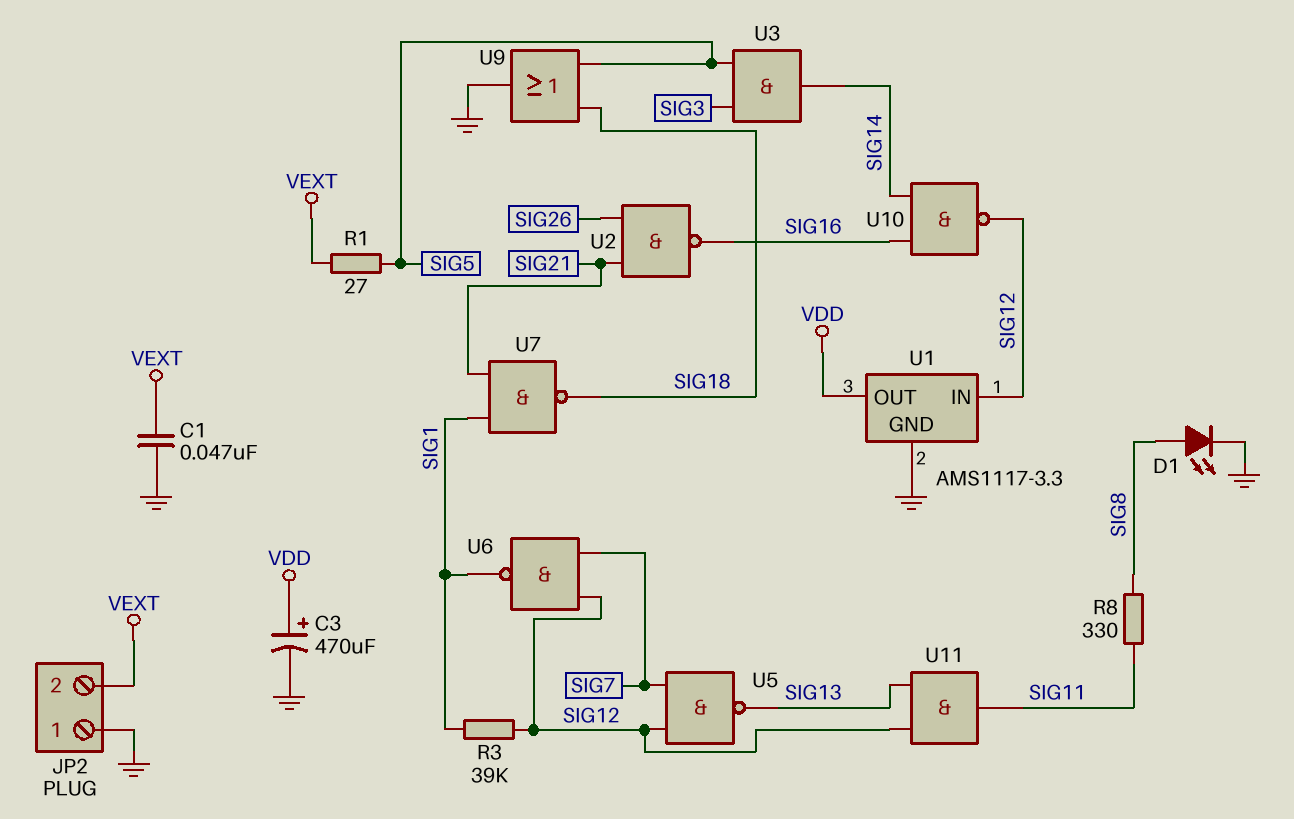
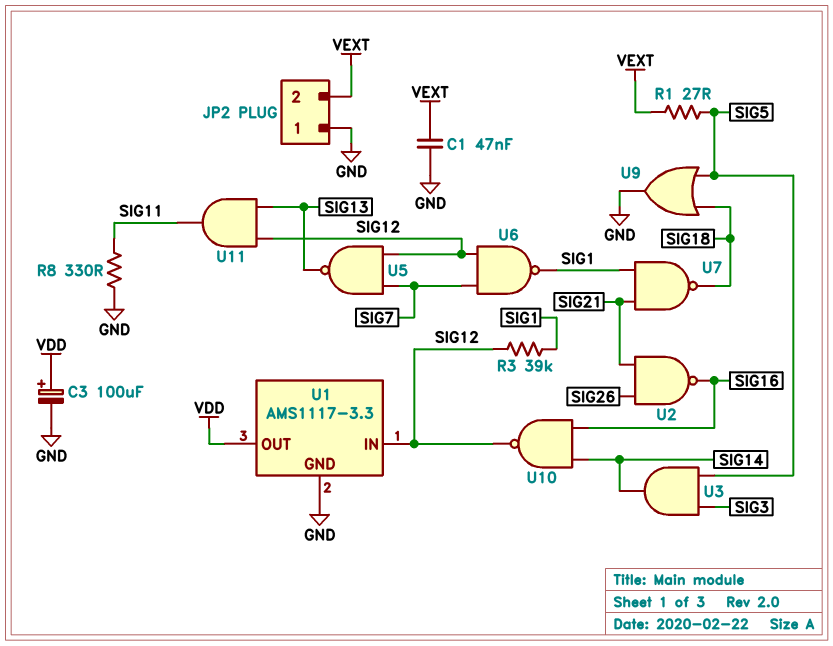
C3: 470uF (plus VDD, minus GND) -> 100uF (plus VDD, minus GND)
D1: LED (A SIG8, K GND) -> none
R8: 330 (SIG8, SIG11) -> 330 (GND, SIG11)

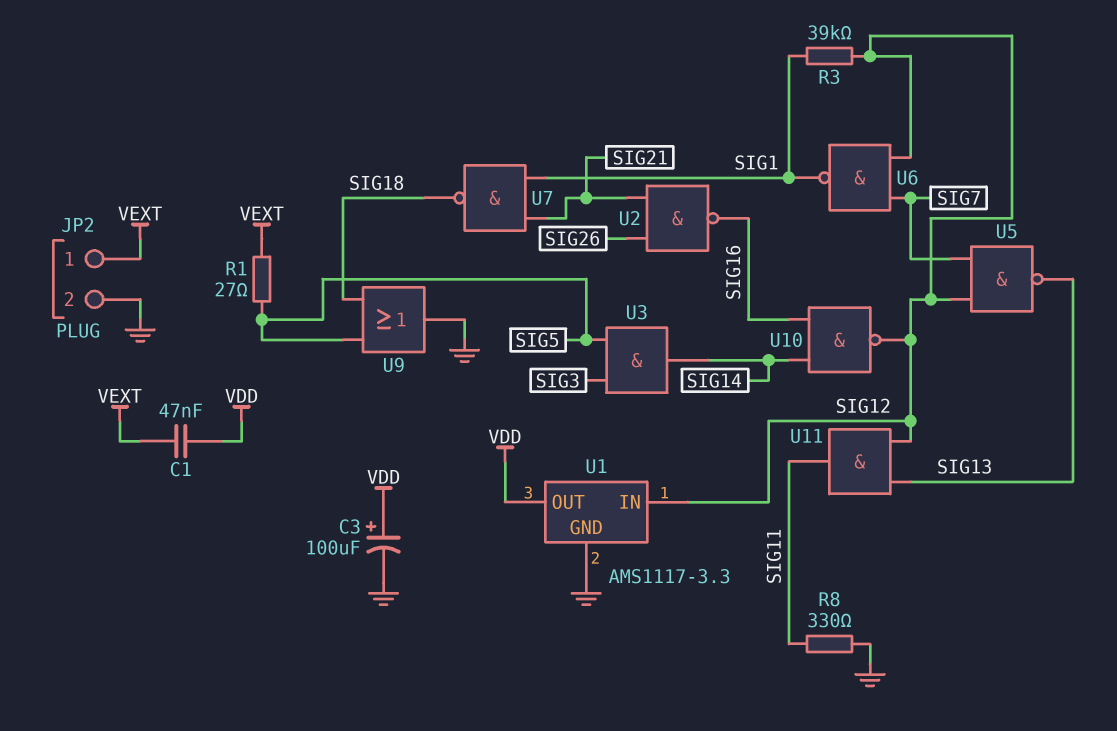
C1: 47nF (GND, VEXT) -> 47nF (VDD, VEXT)
JP2 pin 1: GND -> VEXT
JP2 pin 2: VEXT -> GND

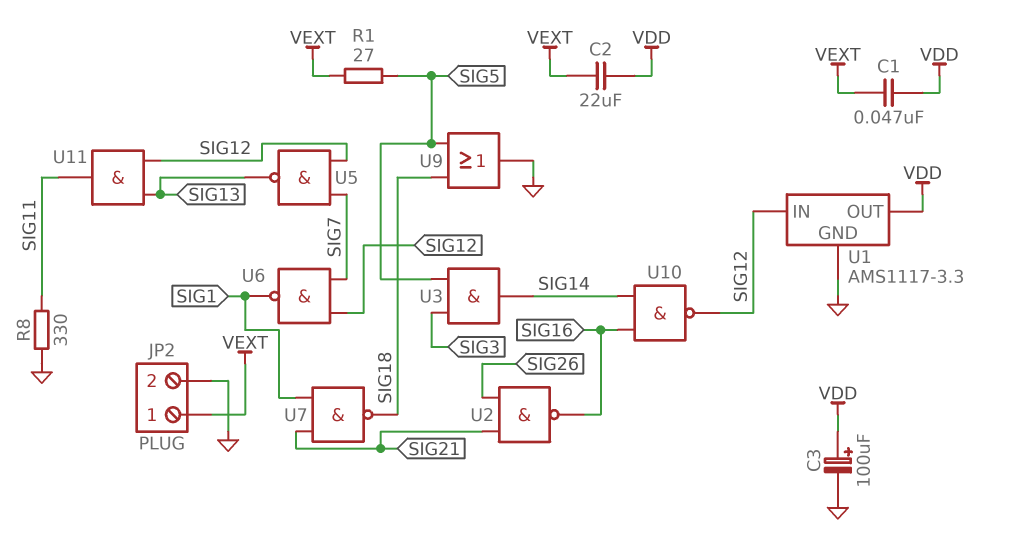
C2: none -> 22uF (VDD, VEXT)
R3: 39k (SIG1, SIG12) -> none

